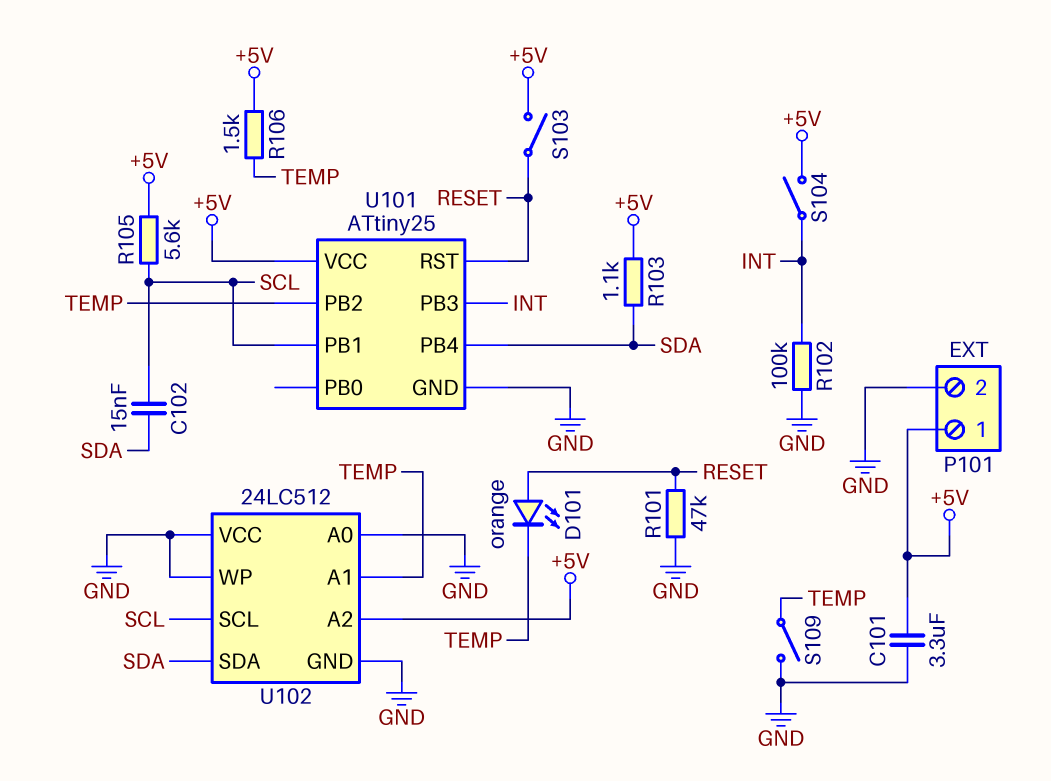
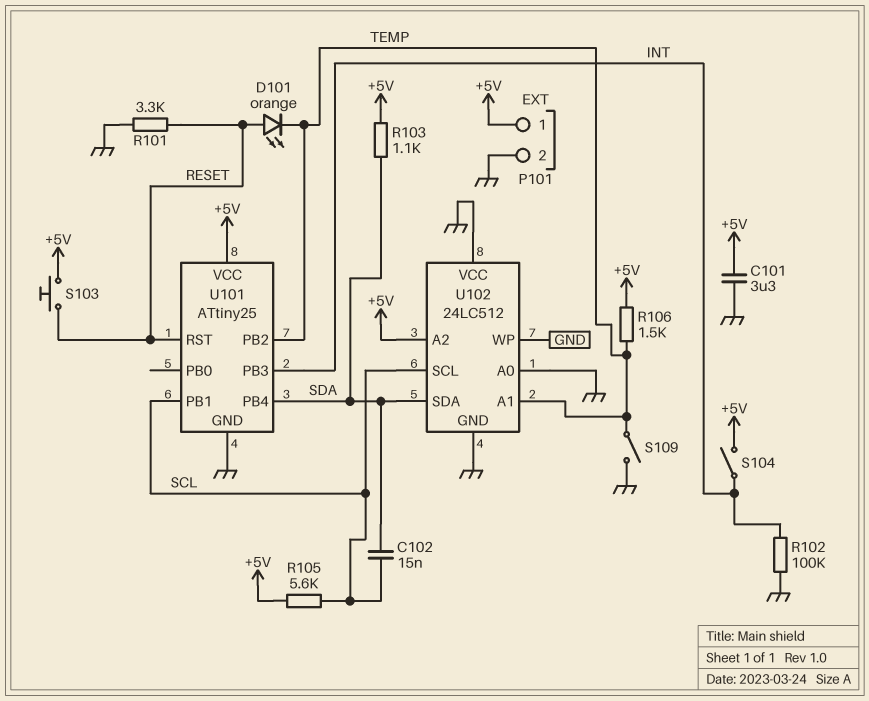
R101: 47k (GND, RESET) -> 3.3k (GND, RESET)
S103: switch (+5V, RESET) -> button (+5V, RESET)

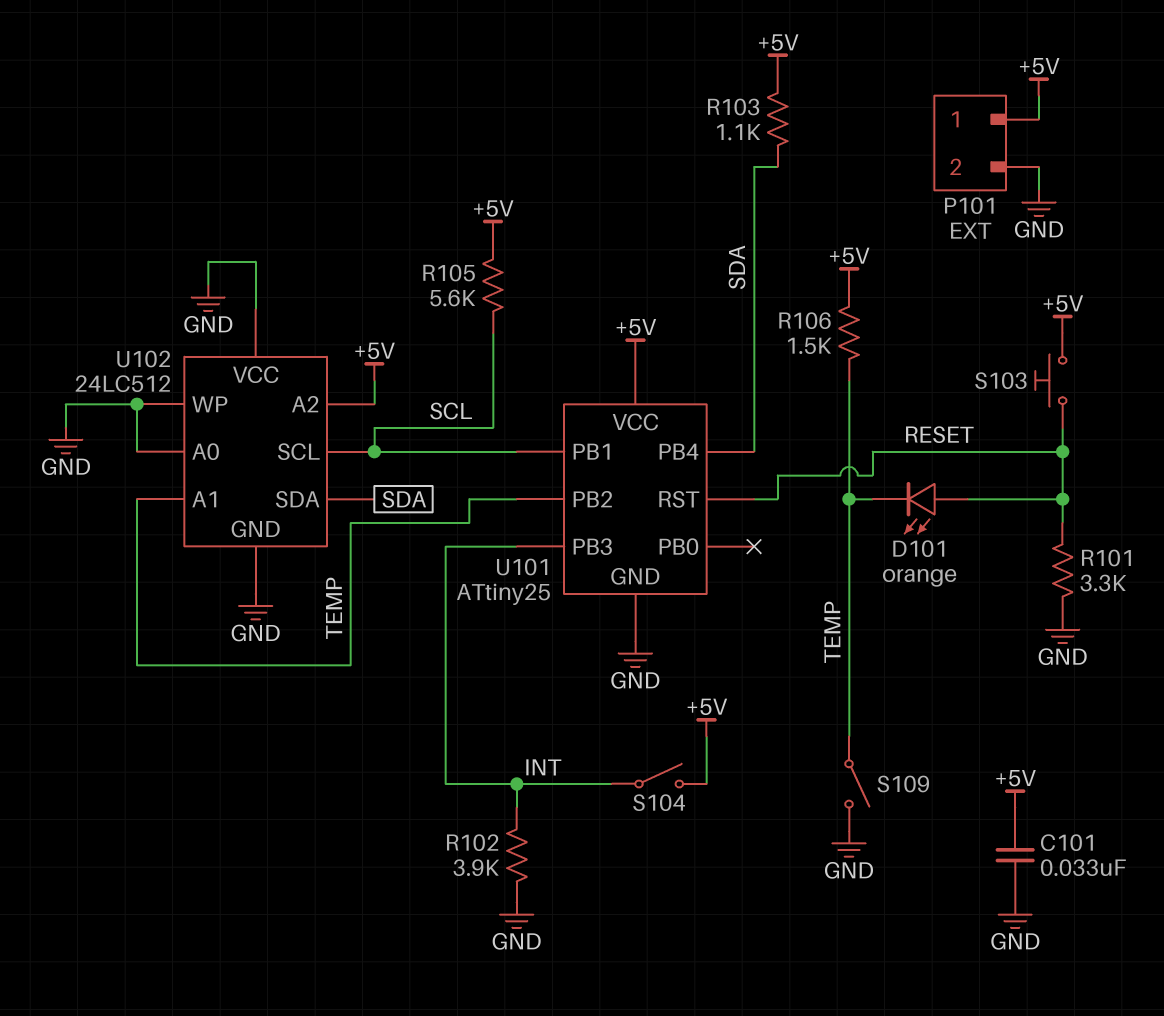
C101: 3.3uF (+5V, GND) -> 33nF (+5V, GND)
C102: 15nF (SCL, SDA) -> none
R102: 100k (GND, INT) -> 3.9k (GND, INT)

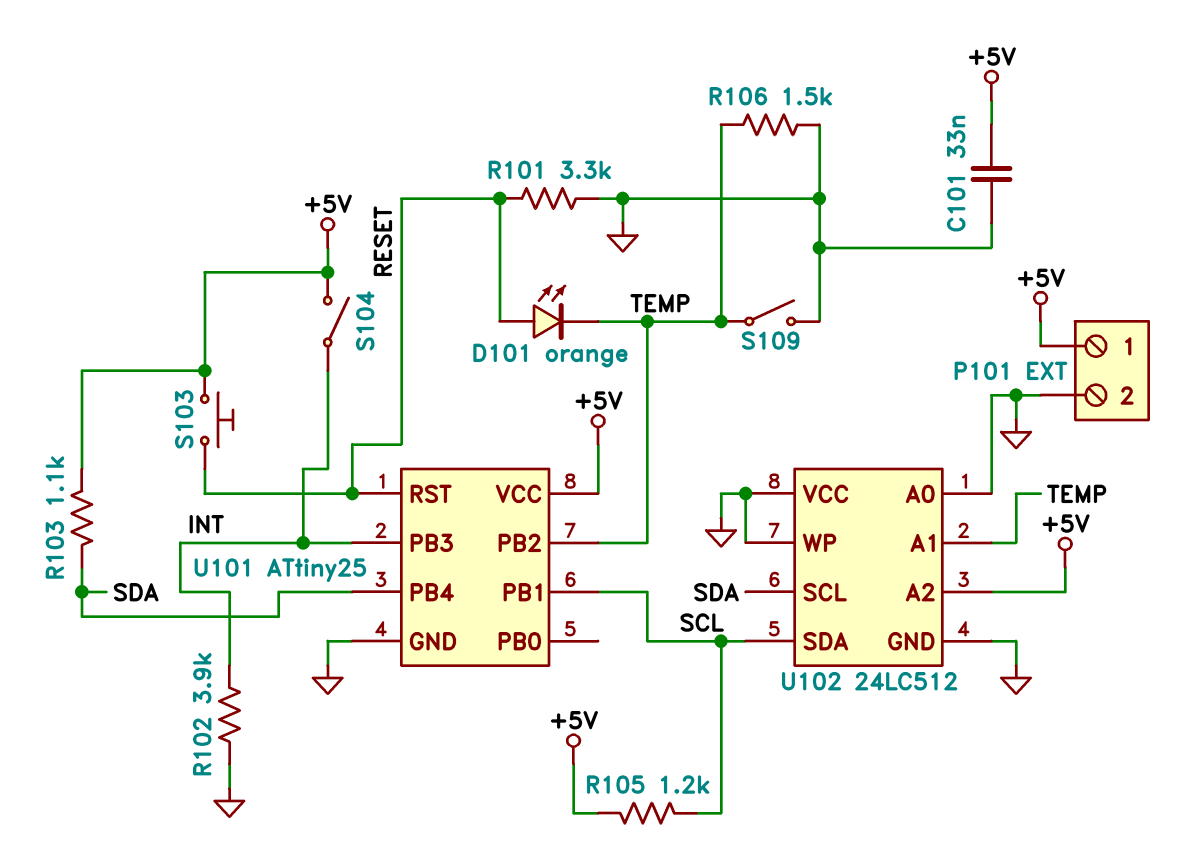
R105: 5.6k (+5V, SCL) -> 1.2k (+5V, SCL)
R106: 1.5k (+5V, TEMP) -> 1.5k (GND, TEMP)
U102 pin SCL: SCL -> SDA
U102 pin SDA: SDA -> SCL

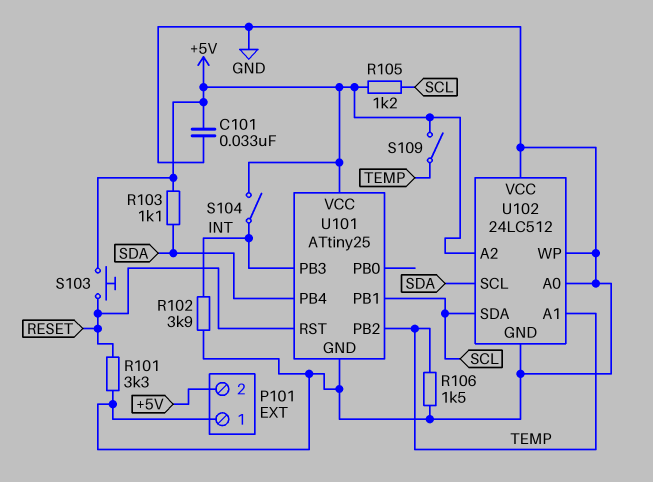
D101: LED orange (A RESET, K TEMP) -> none
P101 pin 1: +5V -> GND
P101 pin 2: GND -> +5V
S109: switch (GND, TEMP) -> switch (+5V, TEMP)

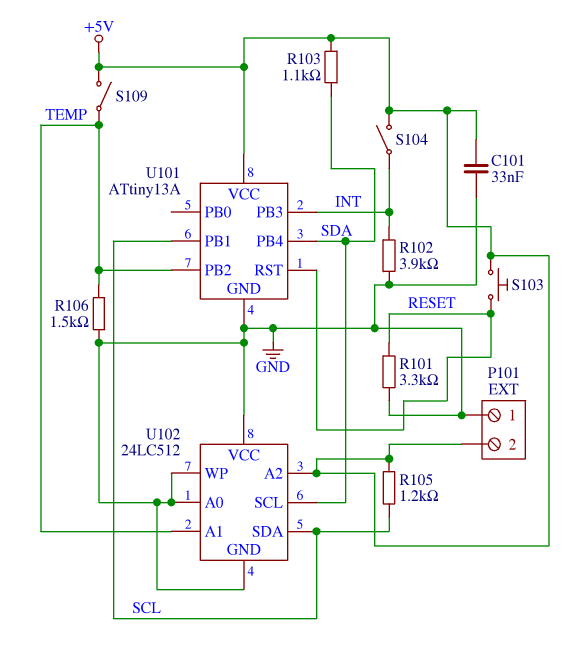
U101: ATtiny25 -> ATtiny13A

